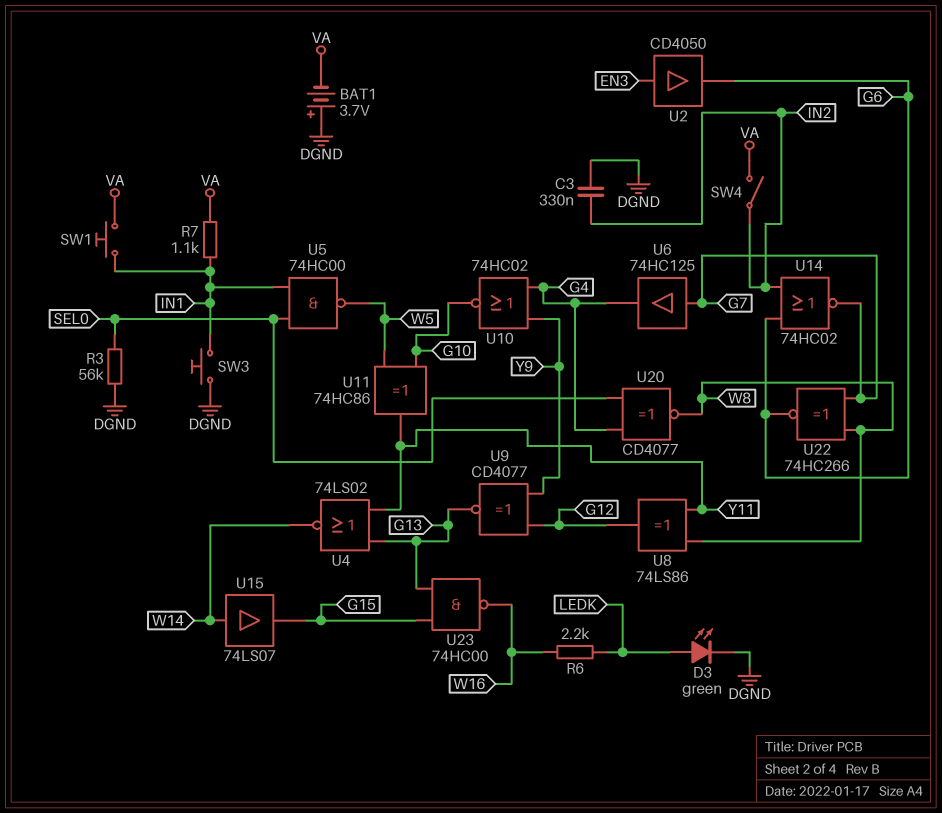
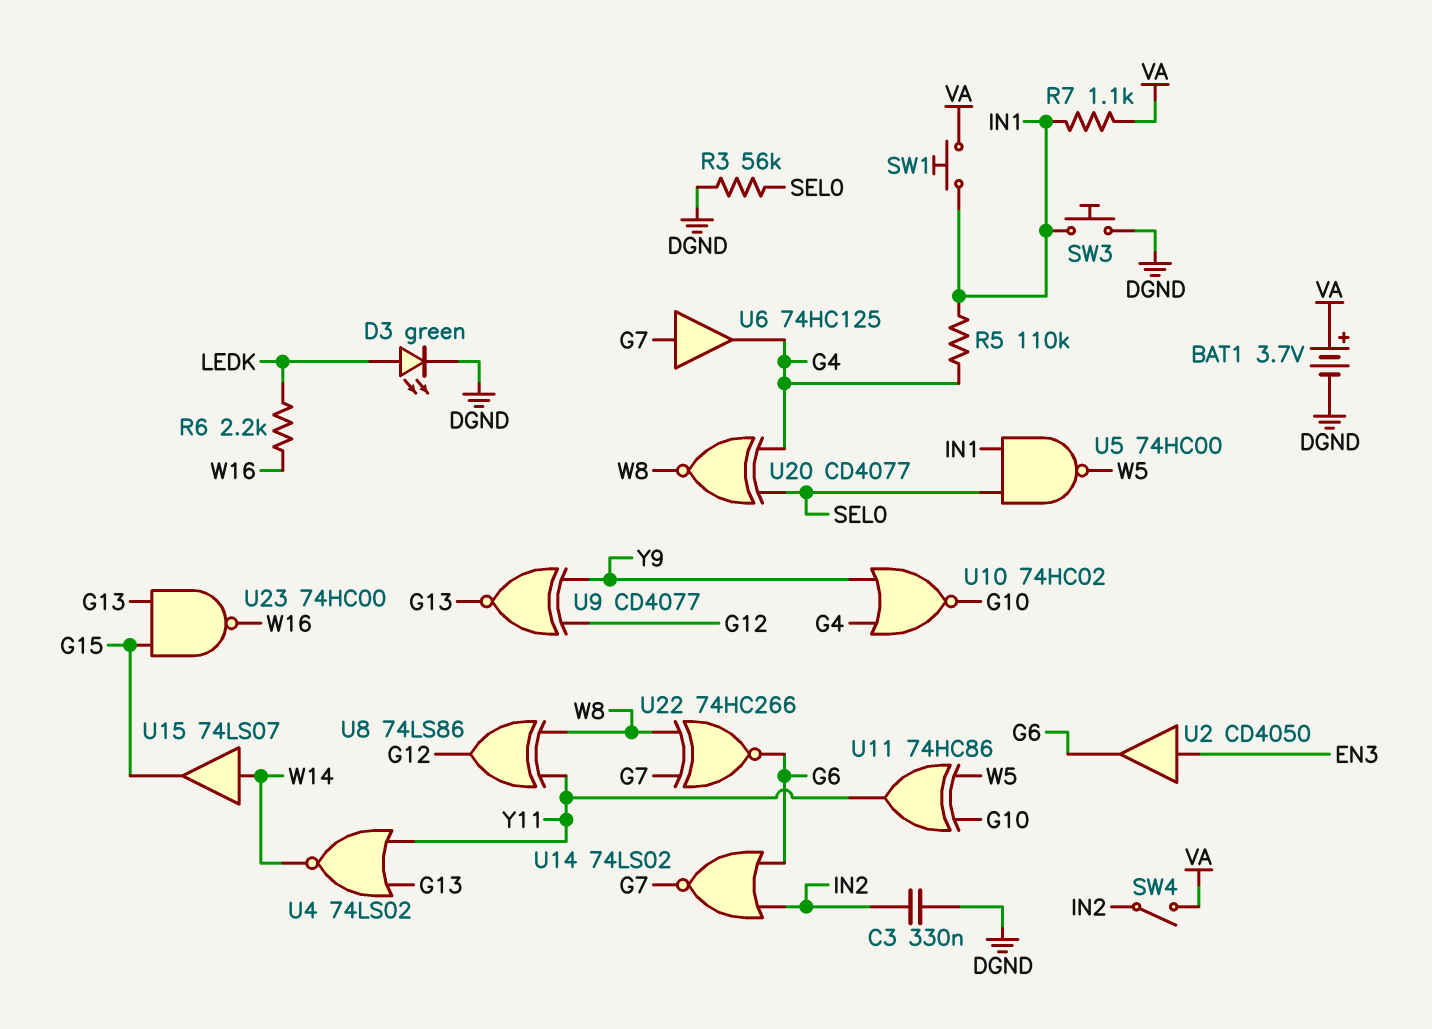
BAT1: 3.7V (plus DGND, minus VA) -> 3.7V (plus VA, minus DGND)
R5: none -> 110k (G4, IN1)
U14: NOR 74HC02 (in G6, in IN2, out G7) -> NOR 74LS02 (in G6, in IN2, out G7)

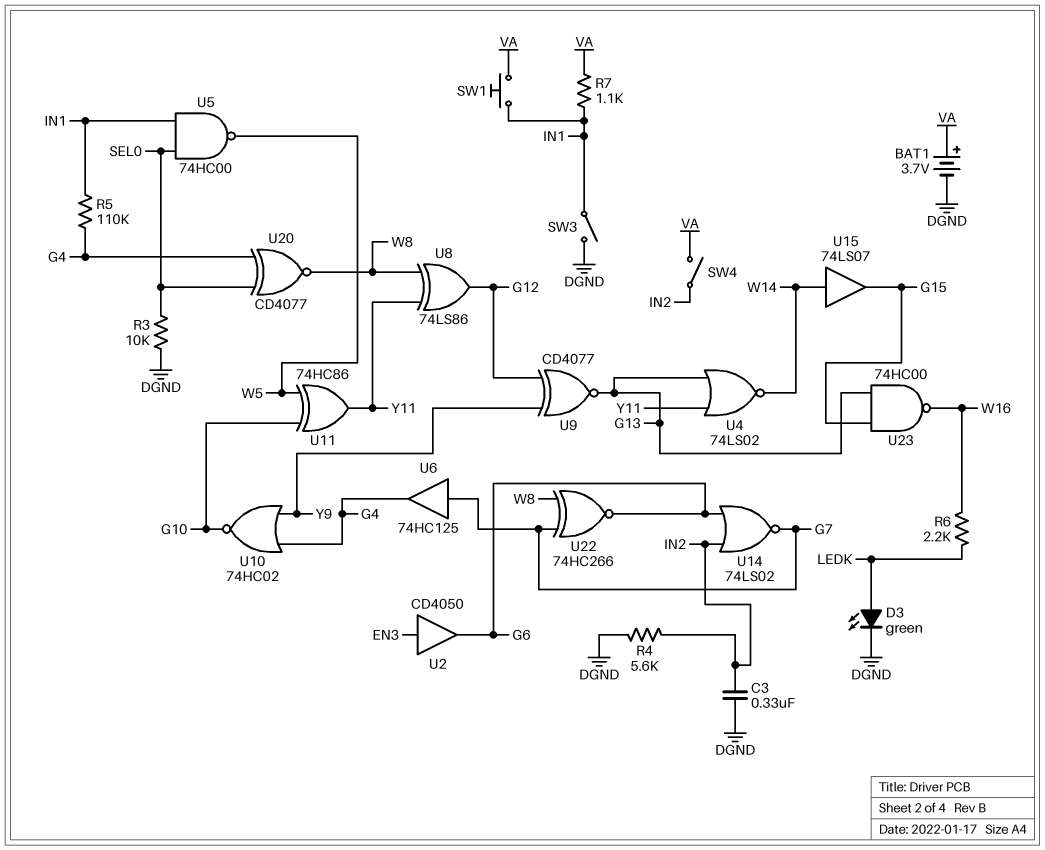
R3: 56k (DGND, SEL0) -> 10k (DGND, SEL0)
R4: none -> 5.6k (DGND, IN2)
SW3: button (DGND, IN1) -> switch (DGND, IN1)

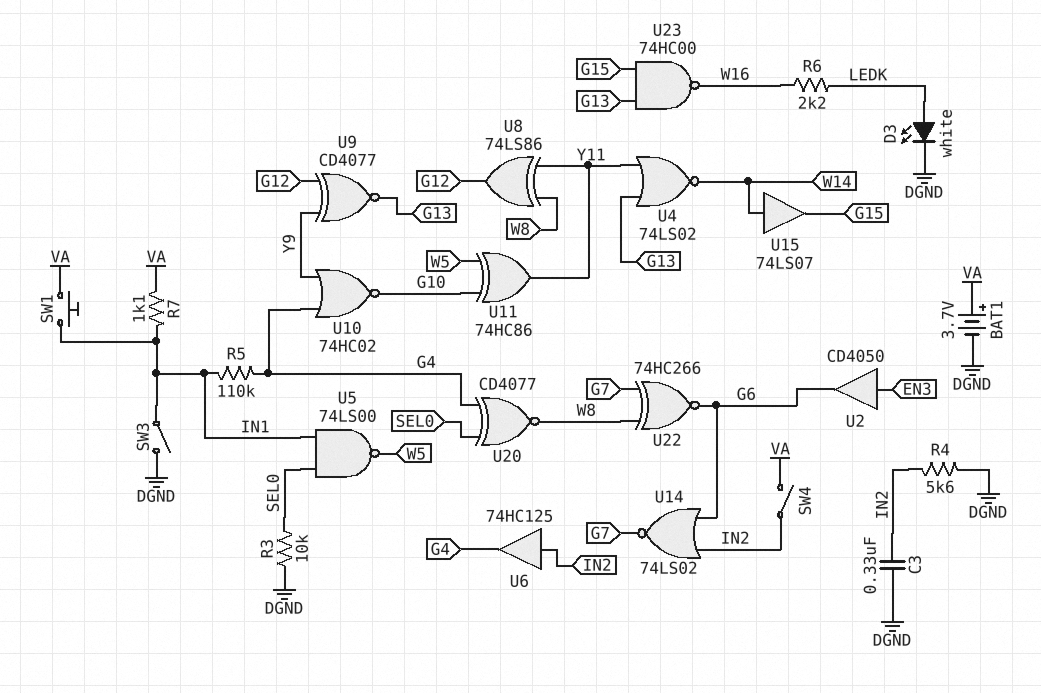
D3: LED green (A LEDK, K DGND) -> LED white (A LEDK, K DGND)
U5: NAND 74HC00 (in IN1, in SEL0, out W5) -> NAND 74LS00 (in IN1, in SEL0, out W5)
U6: buffer 74HC125 (in G7, out G4) -> buffer 74HC125 (in IN2, out G4)

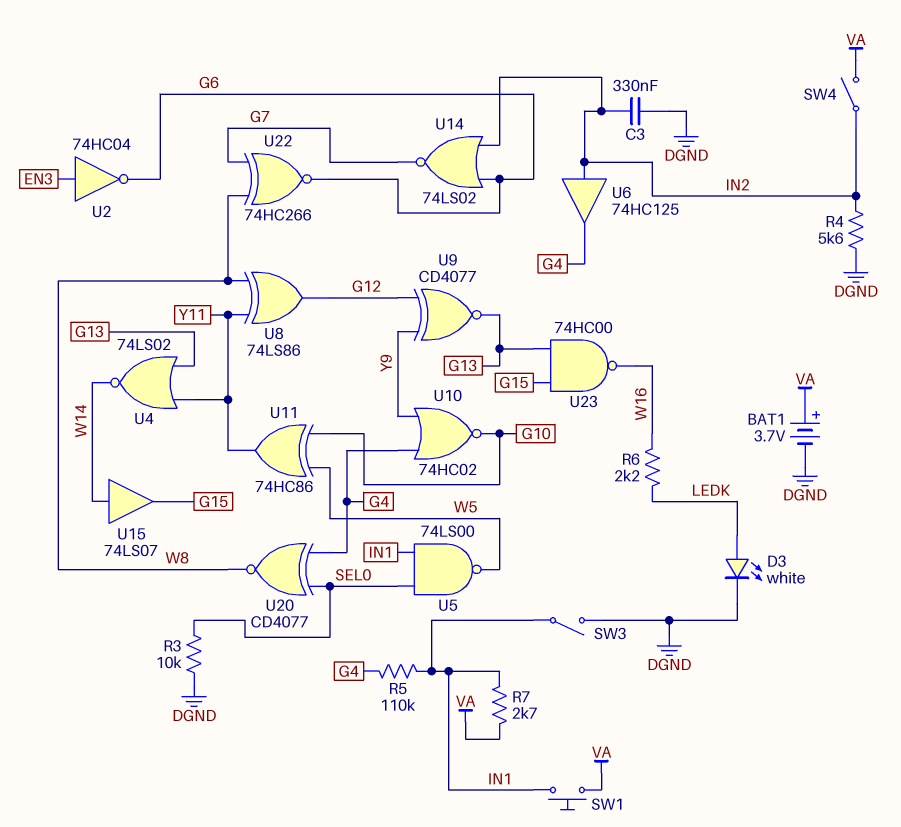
R7: 1.1k (IN1, VA) -> 2.7k (IN1, VA)
U2: buffer CD4050 (in EN3, out G6) -> NOT 74HC04 (in EN3, out G6)

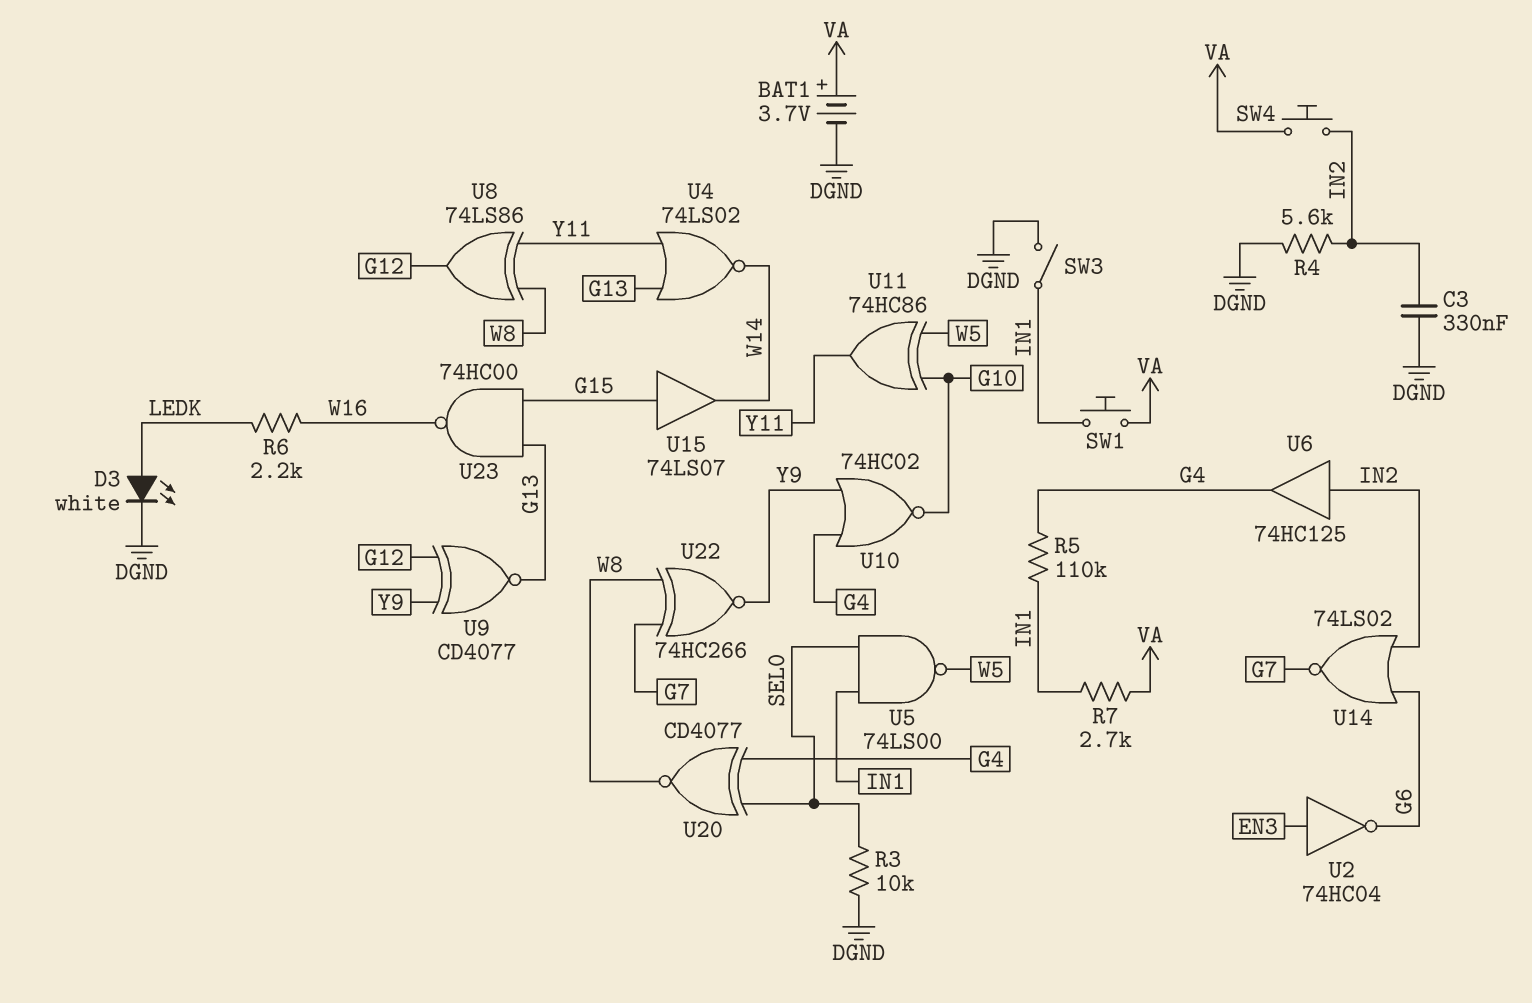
SW4: switch (IN2, VA) -> button (IN2, VA)
U15: buffer 74LS07 (in W14, out G15) -> buffer 74LS07 (in G15, out W14)
U22: XNOR 74HC266 (in G7, in W8, out G6) -> XNOR 74HC266 (in G7, in W8, out Y9)

